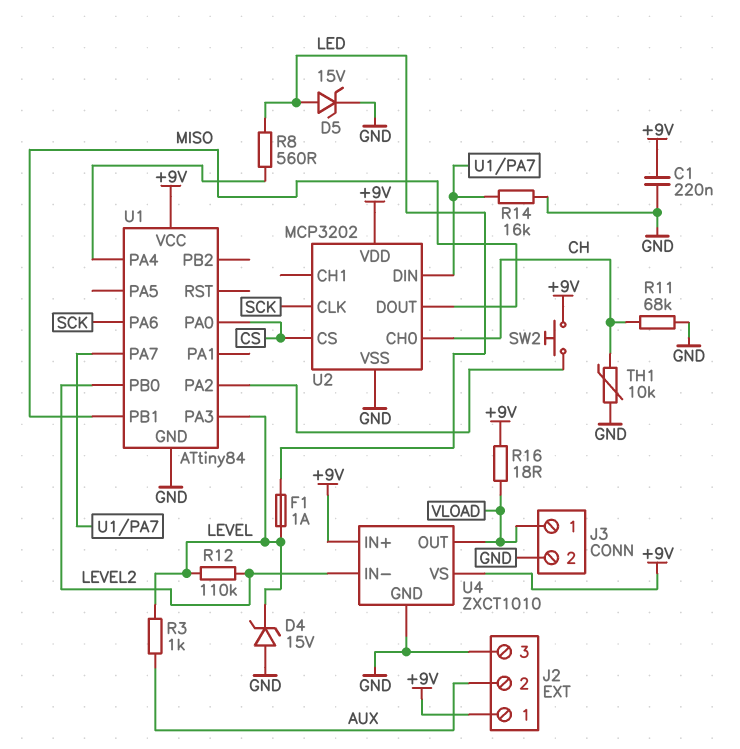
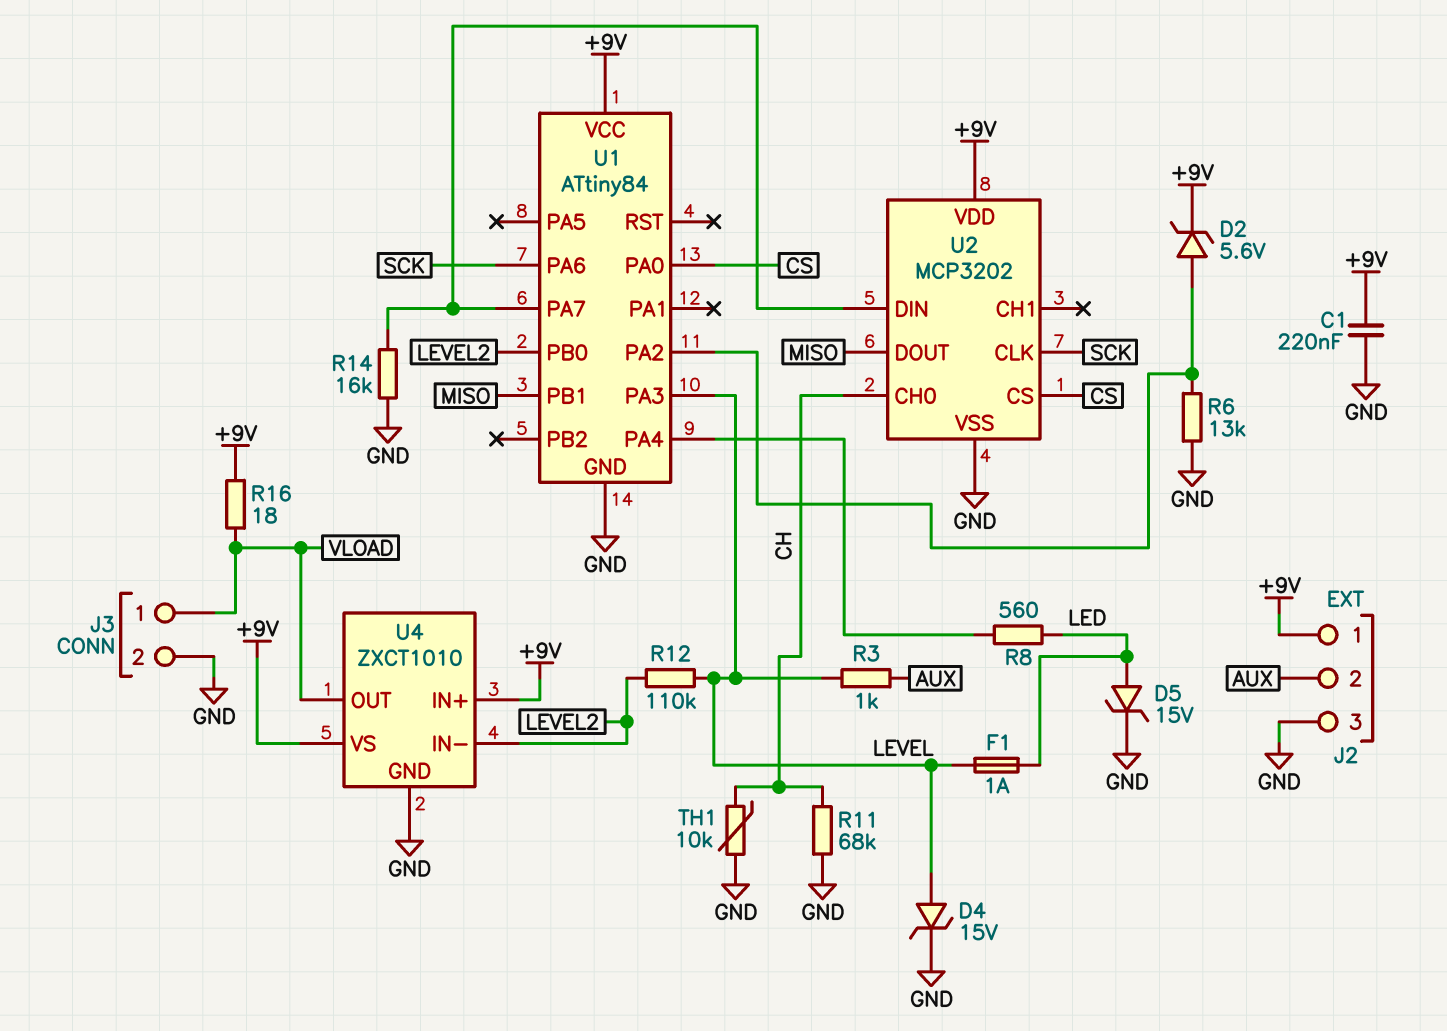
D2: none -> zener 5.6V (A U1/PA2, K +9V)
D4: zener 15V (A GND, K LEVEL) -> zener 15V (A LEVEL, K GND)
R6: none -> 13k (GND, U1/PA2)
SW2: button (+9V, U1/PA2) -> none

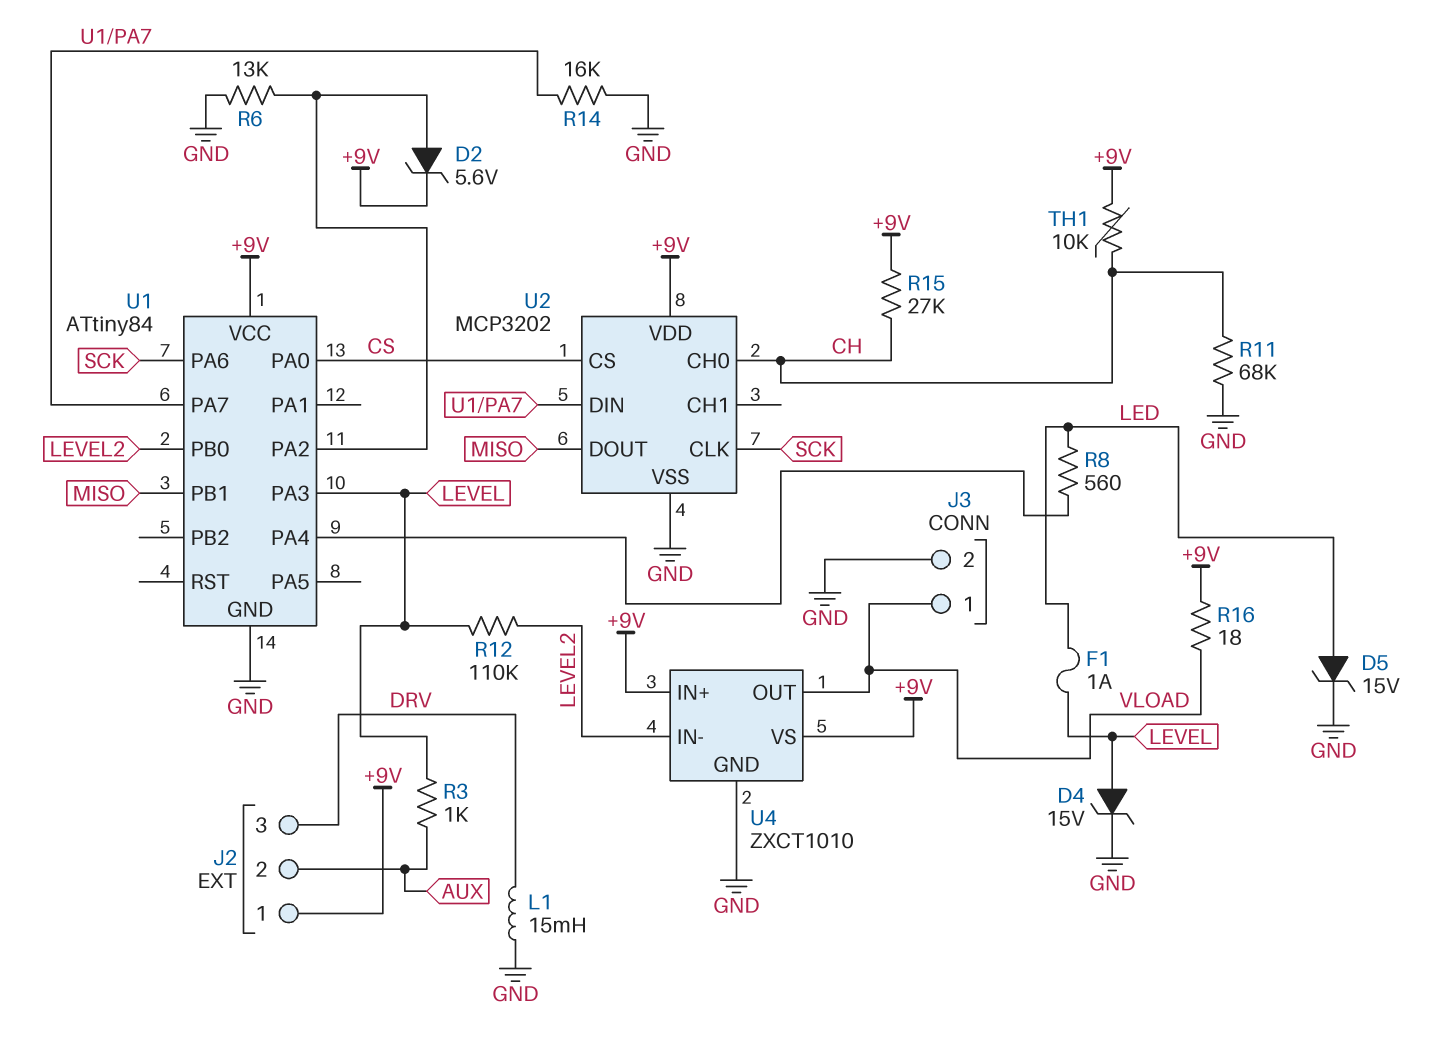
C1: 220nF (+9V, GND) -> none
J2 pin 3: GND -> DRV
L1: none -> 15mH (DRV, GND)
R15: none -> 27k (+9V, CH)
TH1: 10k (CH, GND) -> 10k (+9V, CH)

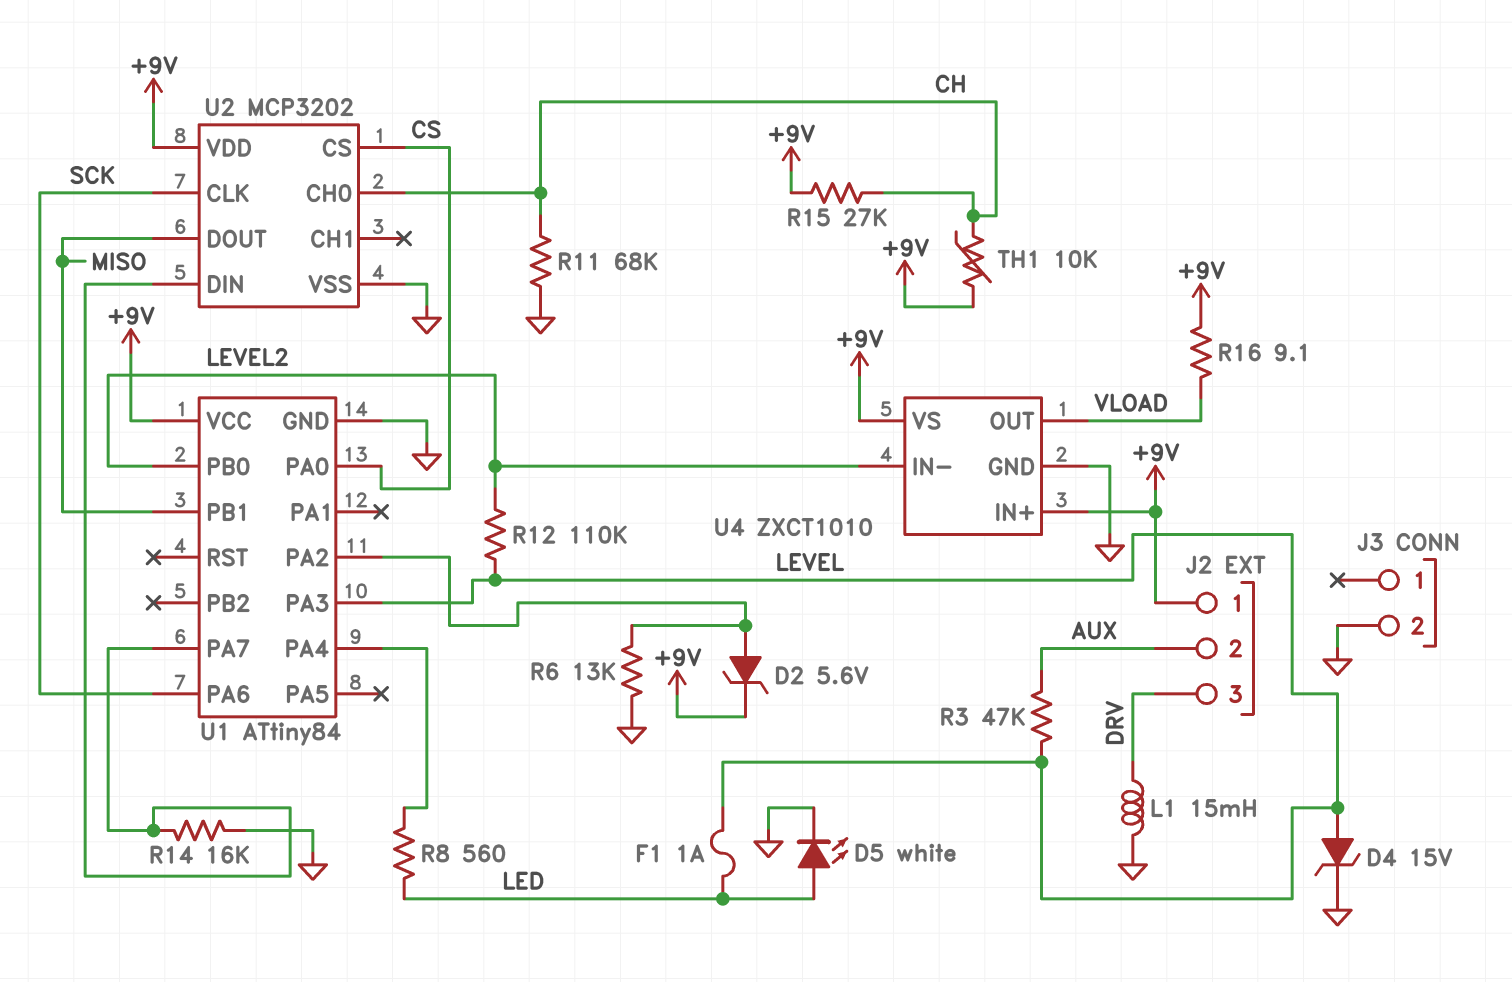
D5: zener 15V (A LED, K GND) -> LED white (A LED, K GND)
J3 pin 1: VLOAD -> none
R3: 1k (AUX, LEVEL) -> 47k (AUX, LEVEL)
R16: 18 (+9V, VLOAD) -> 9.1 (+9V, VLOAD)

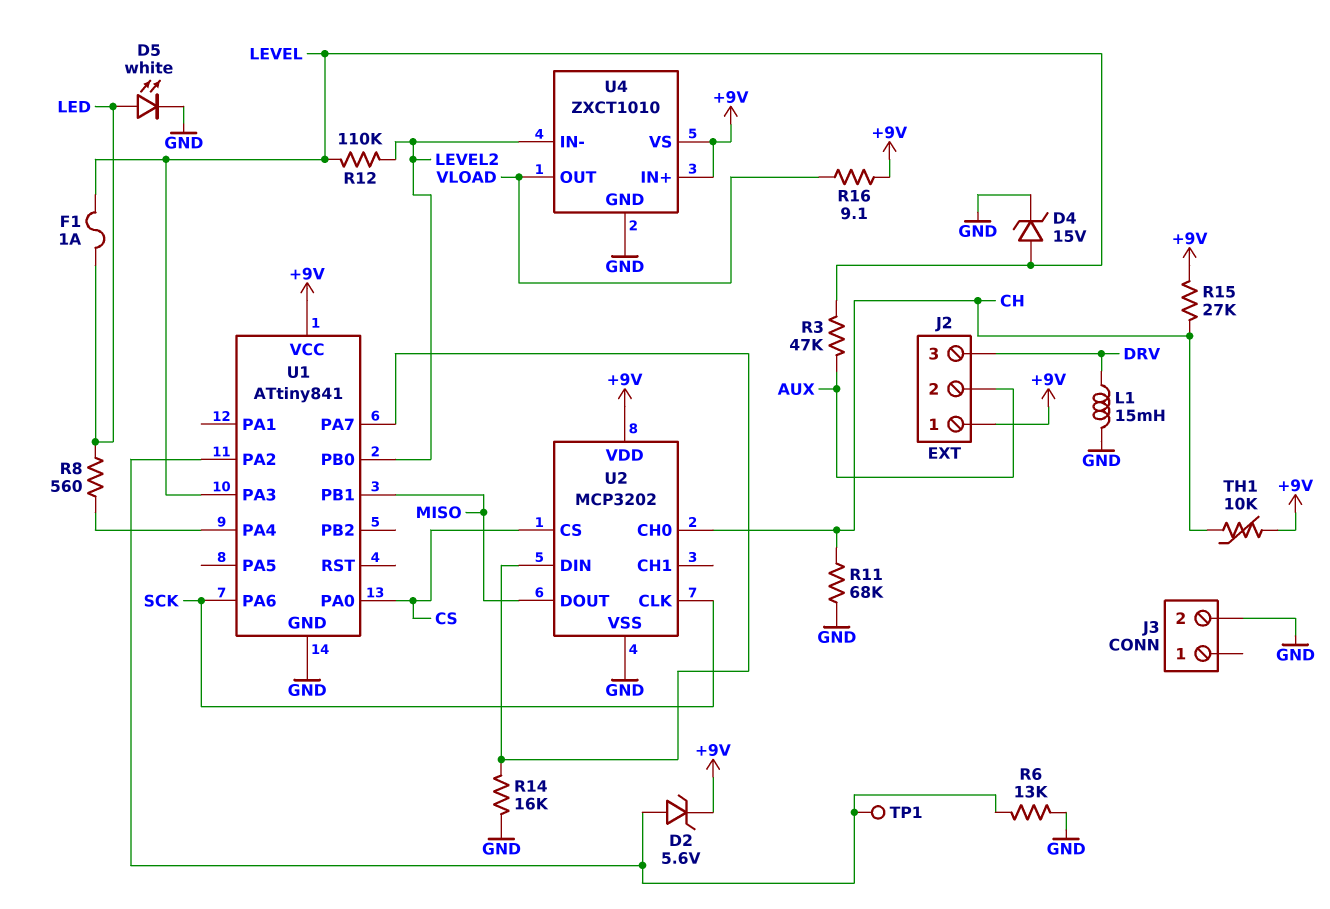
TP1: none -> test point (U1/PA2)
U1: ATtiny84 -> ATtiny841

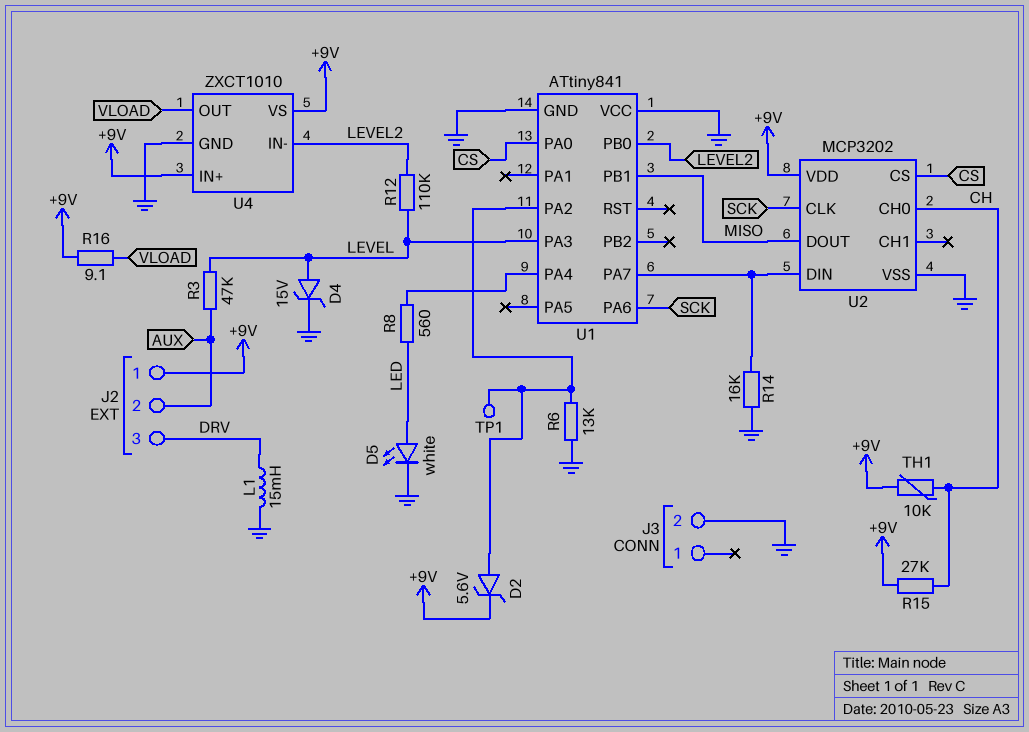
F1: 1A (LED, LEVEL) -> none
R11: 68k (CH, GND) -> none
U1 pin VCC: +9V -> GND

